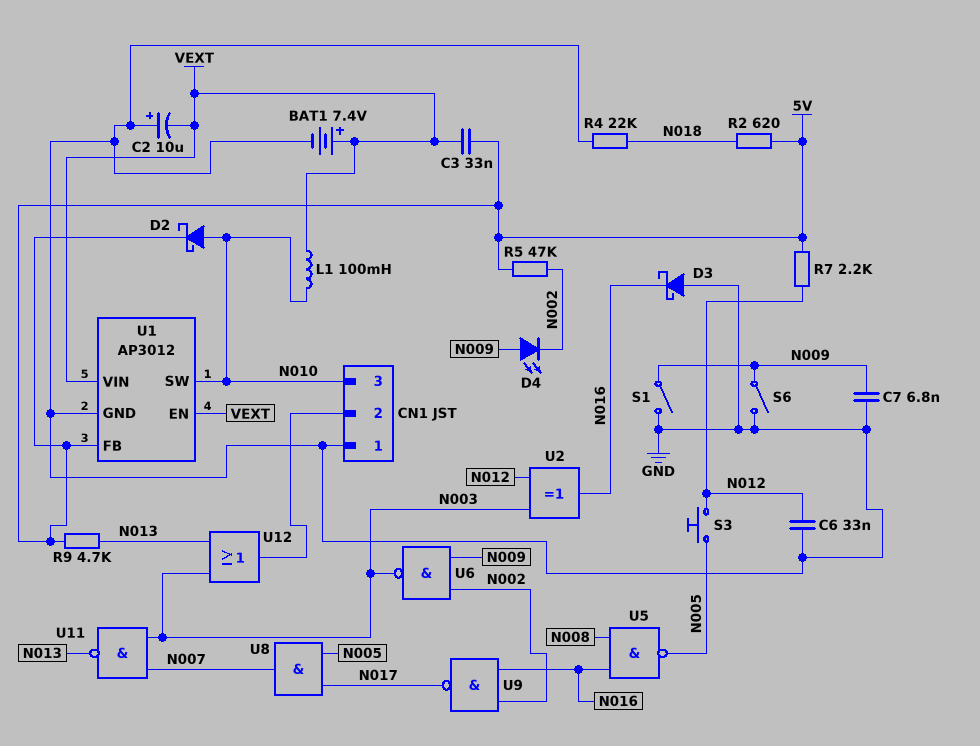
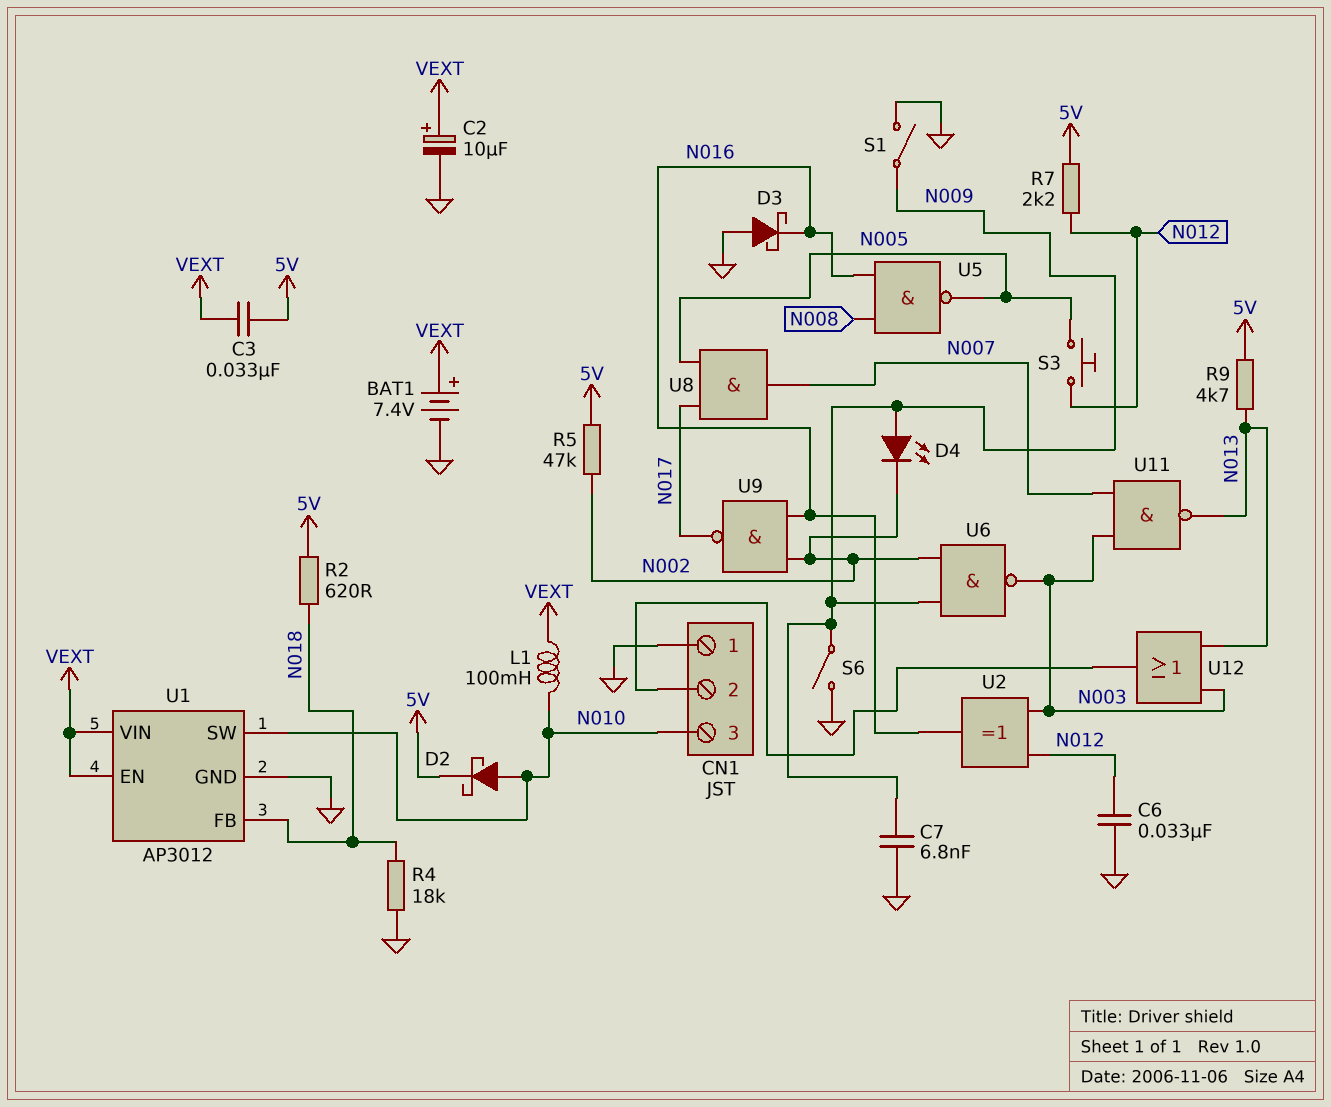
C2: 10uF (plus GND, minus VEXT) -> 10uF (plus VEXT, minus GND)
R4: 22k (GND, N018) -> 18k (GND, N018)
U1 pin FB: 5V -> N018

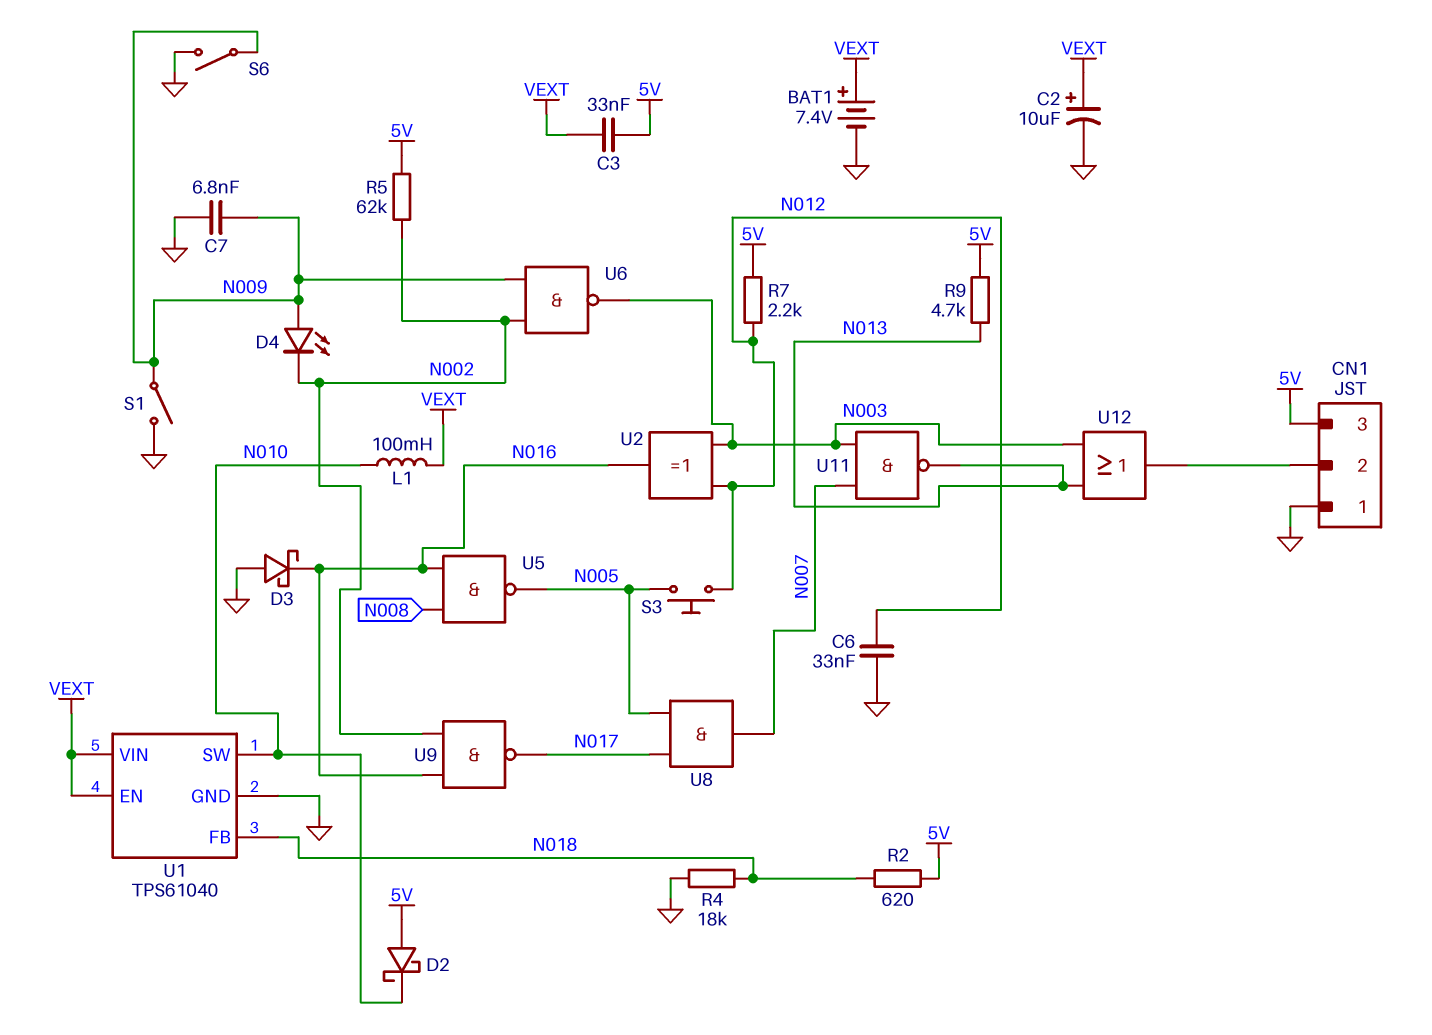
CN1 pin 3: N010 -> 5V
D2: schottky (A N010, K 5V) -> schottky (A 5V, K N010)
R5: 47k (5V, N002) -> 62k (5V, N002)
U1: AP3012 -> TPS61040

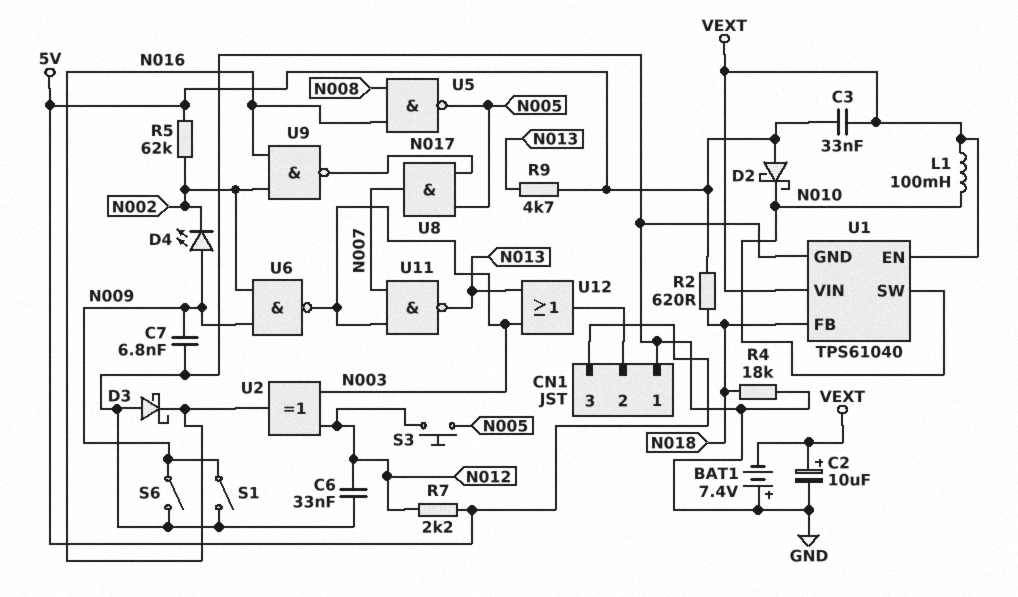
BAT1: 7.4V (plus VEXT, minus GND) -> 7.4V (plus GND, minus VEXT)

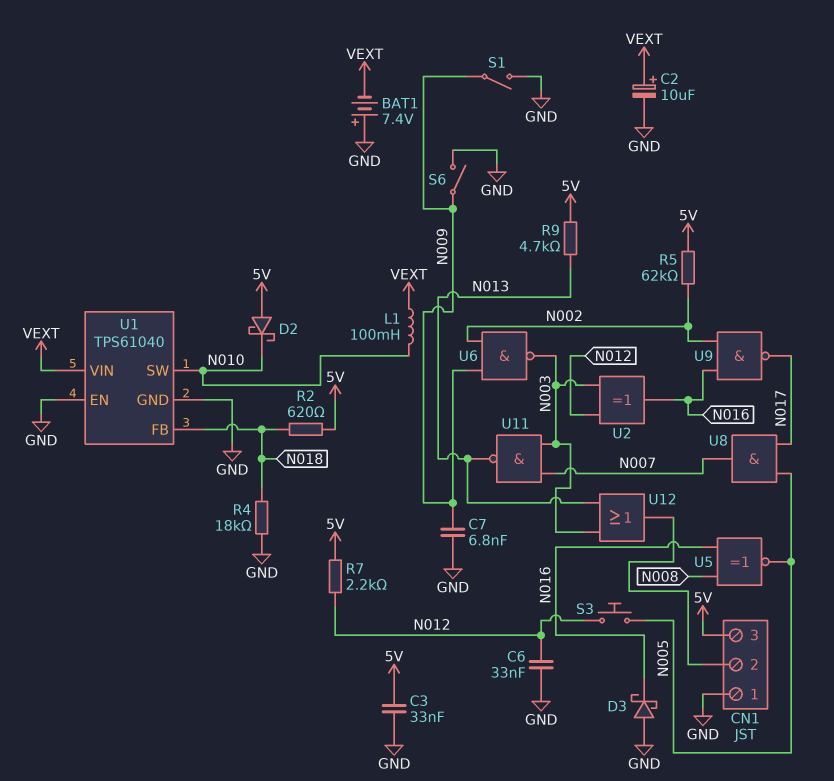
C3: 33nF (5V, VEXT) -> 33nF (5V, GND)
D4: LED (A N009, K N002) -> none
U1 pin EN: VEXT -> GND
U5: NAND (in N008, in N016, out N005) -> XNOR (in N008, in N016, out N005)

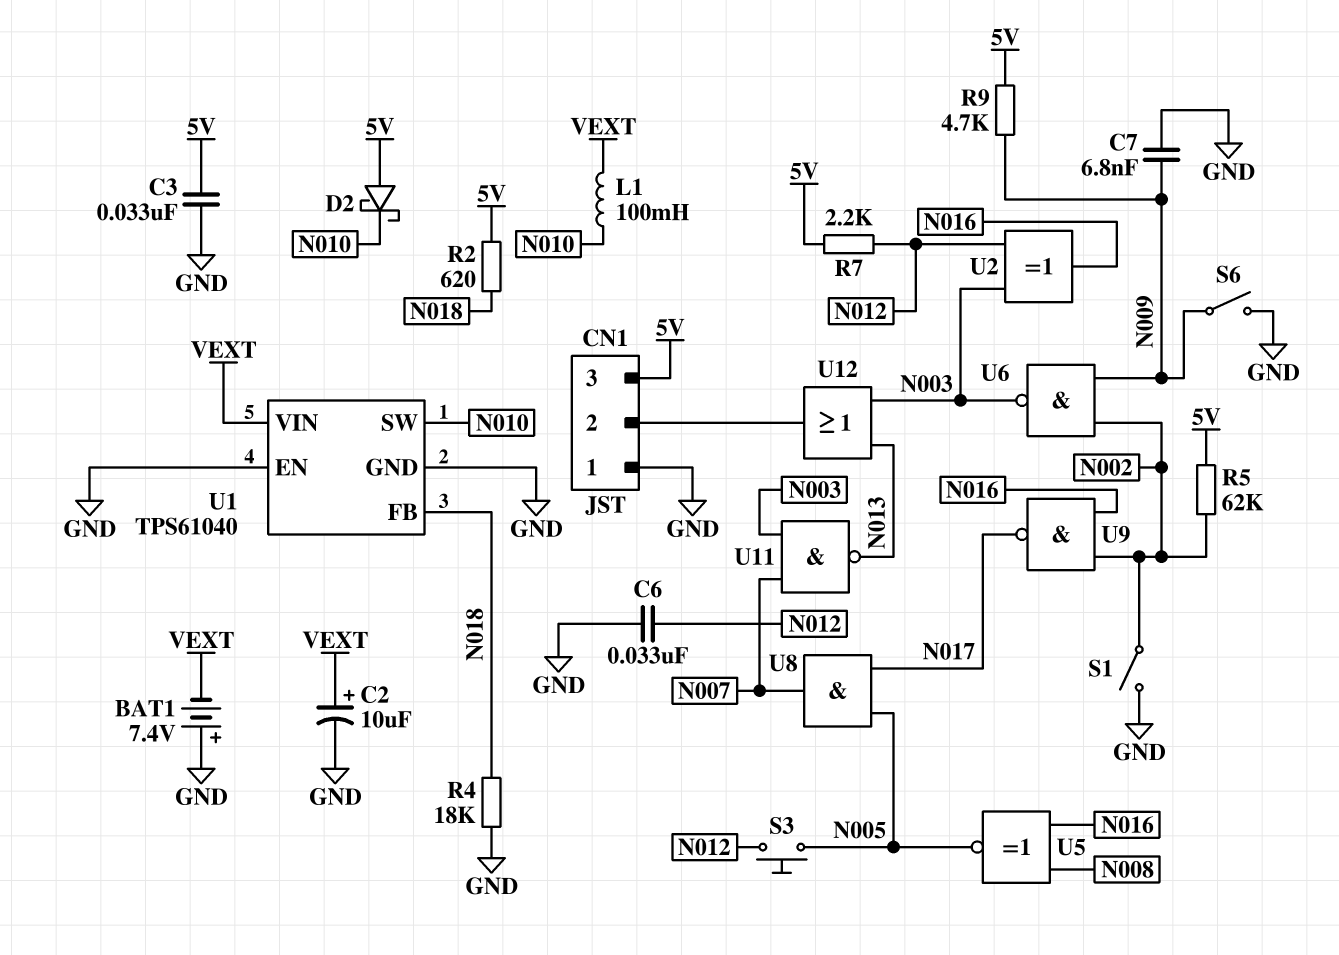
D3: schottky (A GND, K N016) -> none
R9: 4.7k (5V, N013) -> 4.7k (5V, N009)
S1: switch (GND, N009) -> switch (GND, N002)

